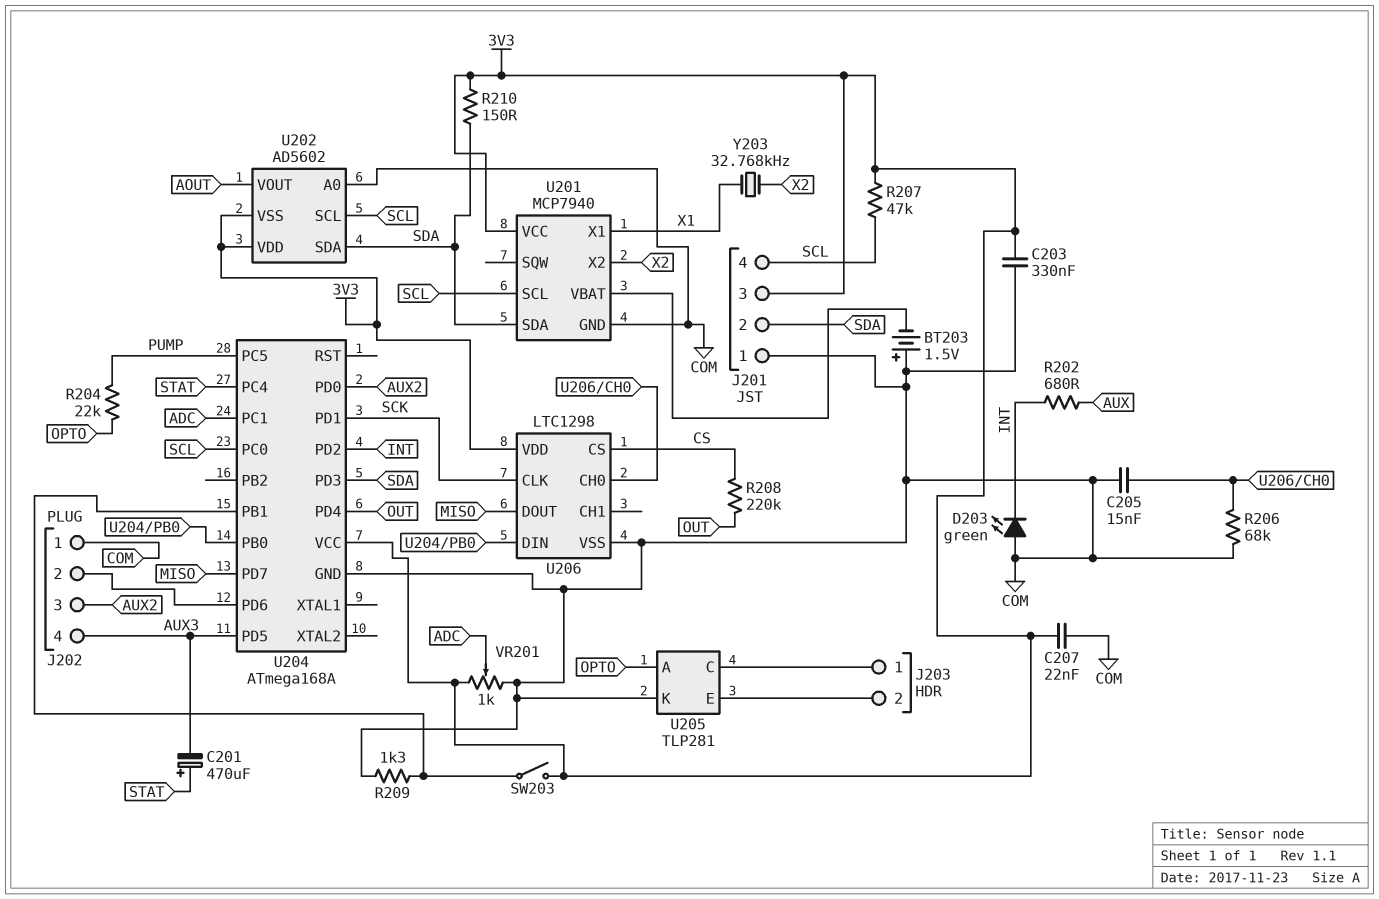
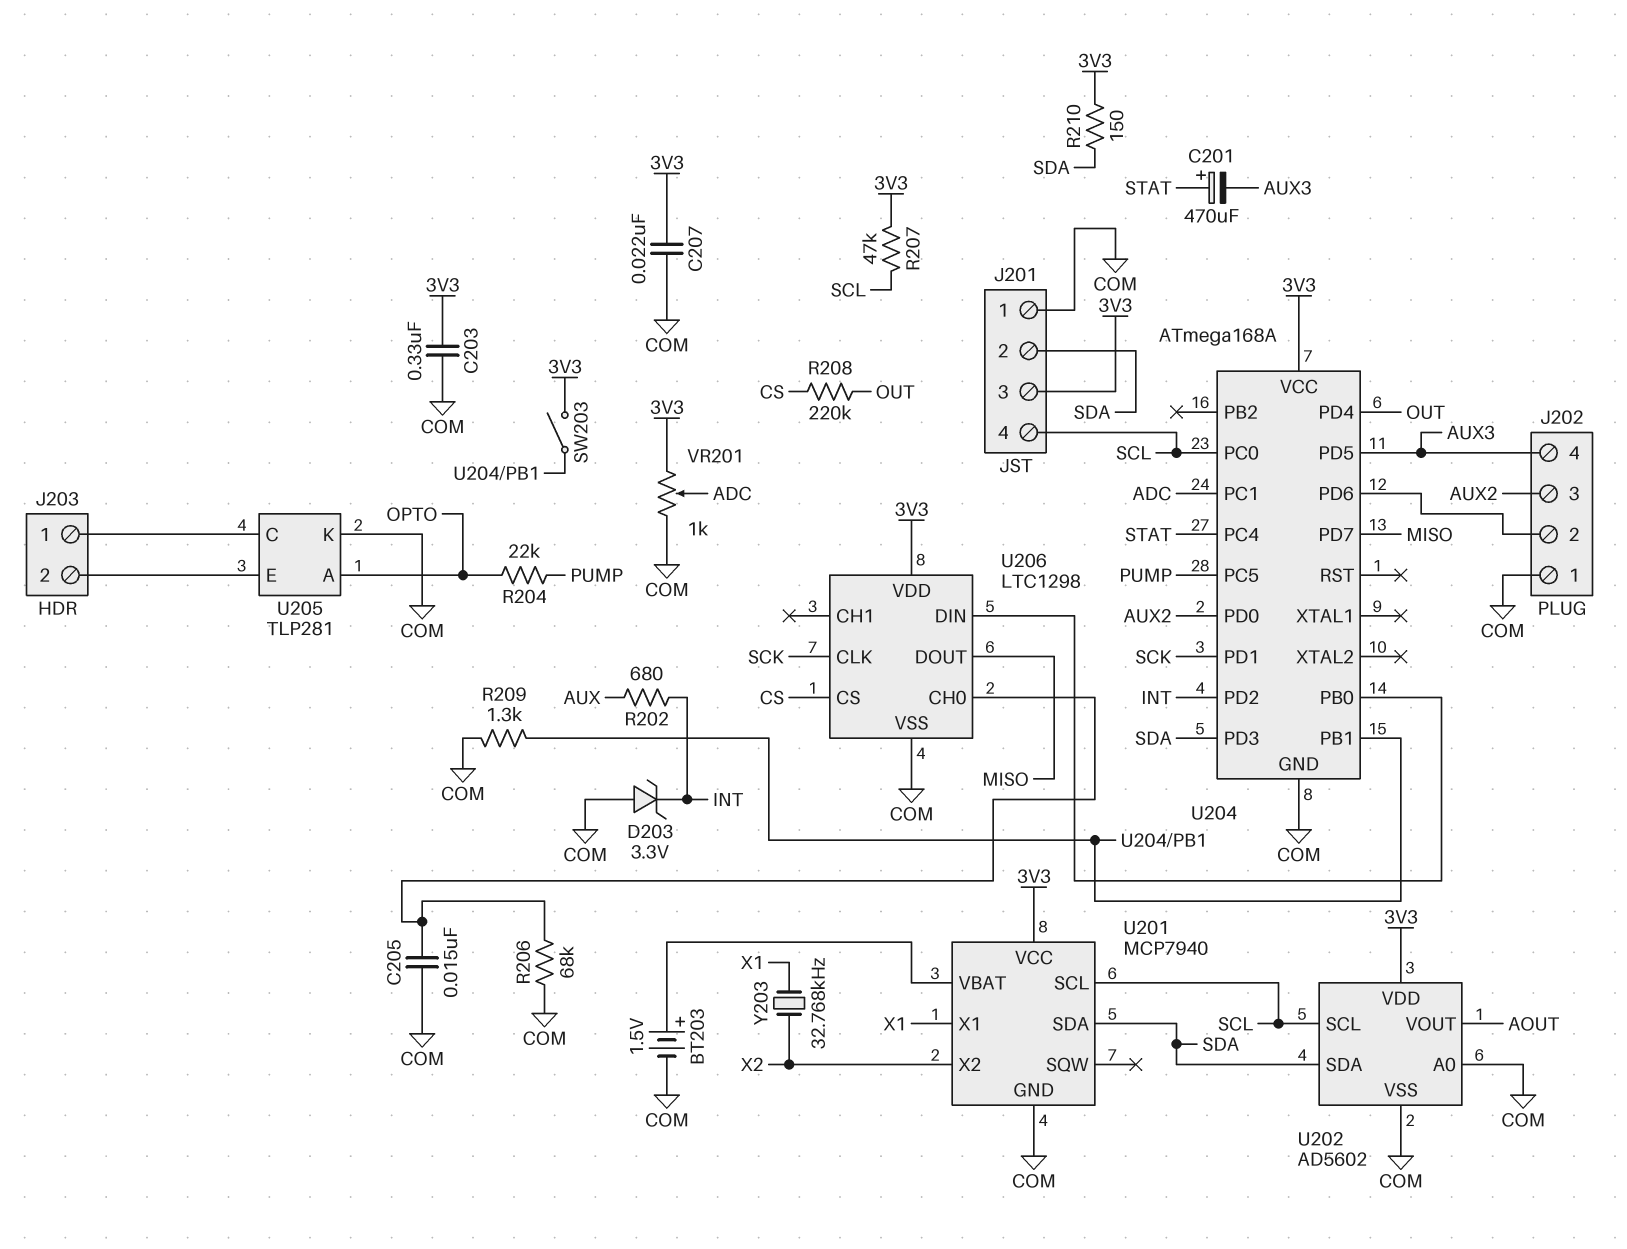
BT203: 1.5V (plus COM, minus U201/VBAT) -> 1.5V (plus U201/VBAT, minus COM)
D203: LED green (A COM, K INT) -> zener 3.3V (A COM, K INT)
U202 pin VSS: 3V3 -> COM

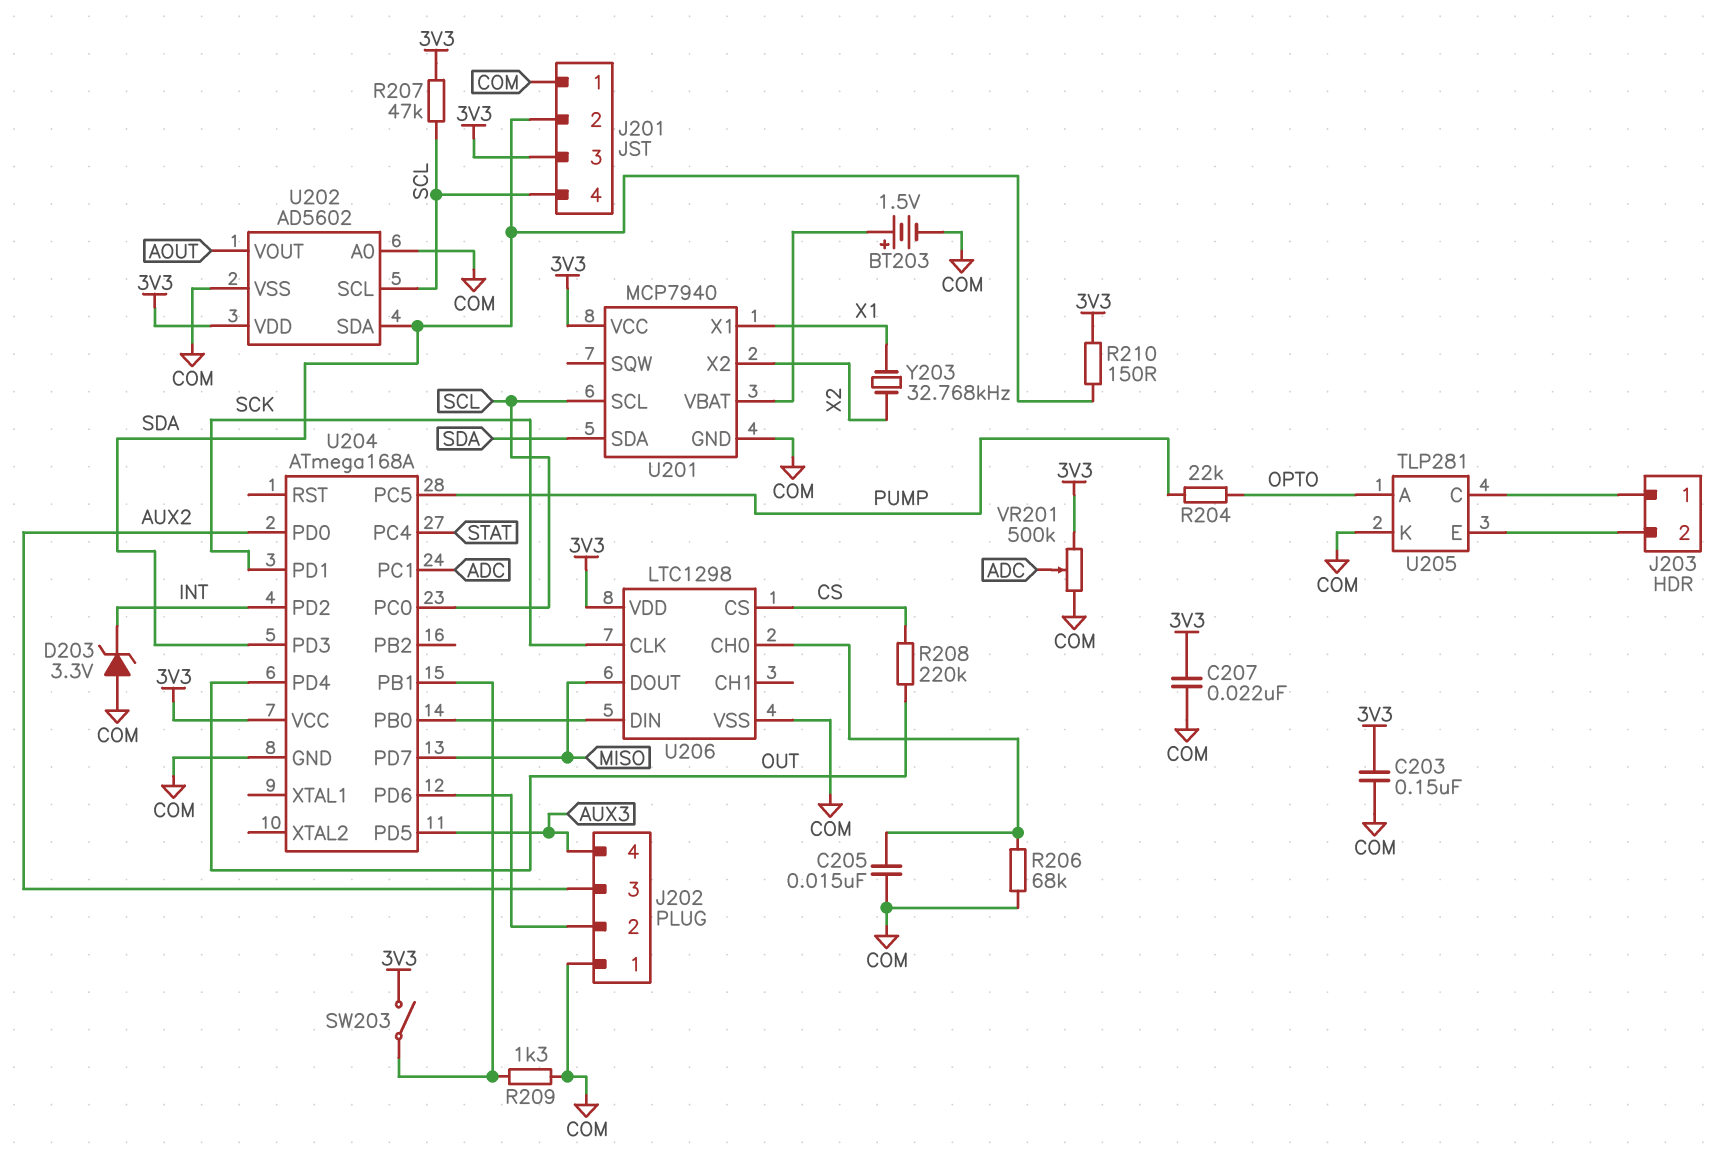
C201: 470uF (plus STAT, minus AUX3) -> none
C203: 330nF (3V3, COM) -> 150nF (3V3, COM)
R202: 680 (AUX, INT) -> none
VR201: 1k (3V3, COM, wiper ADC) -> 500k (3V3, COM, wiper ADC)

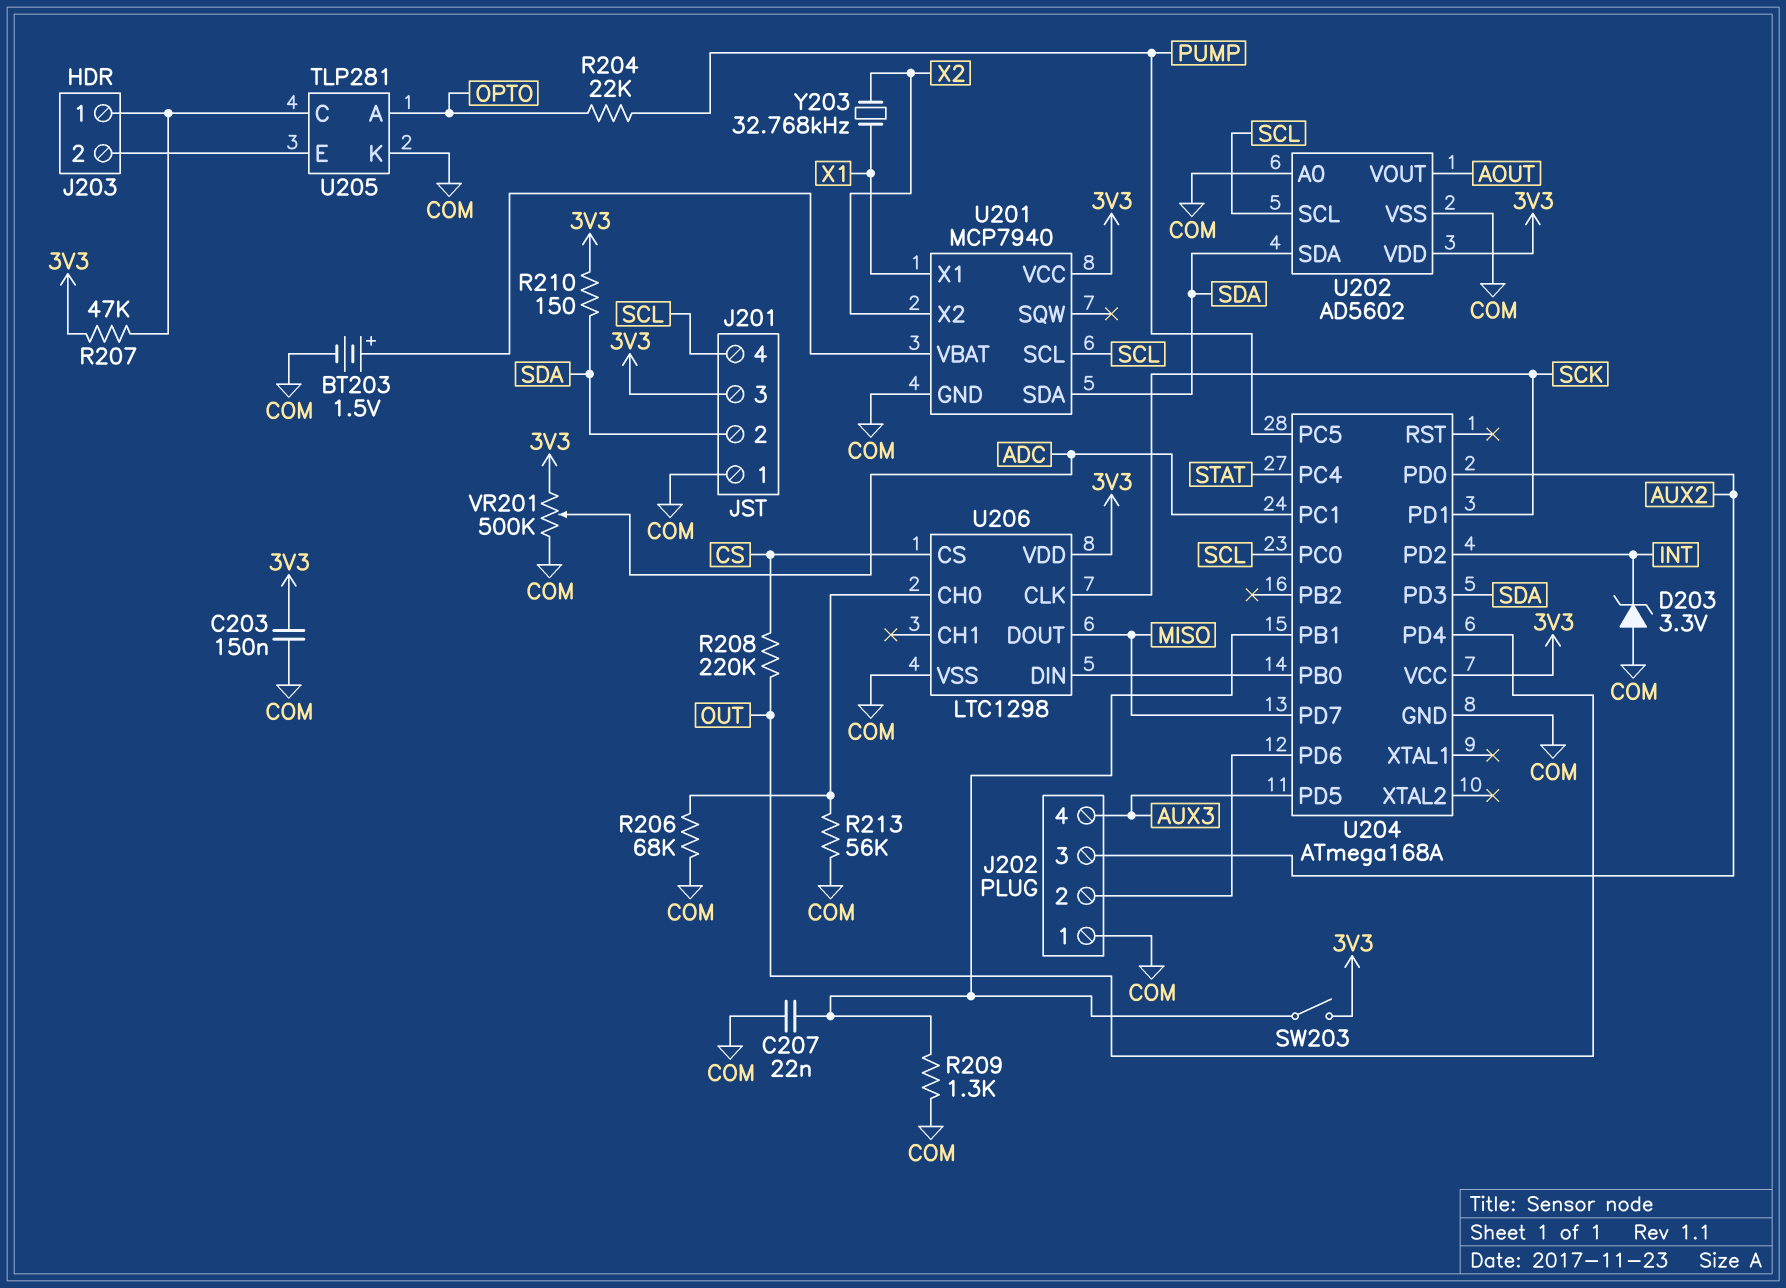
C205: 15nF (COM, U206/CH0) -> none
C207: 22nF (3V3, COM) -> 22nF (COM, U204/PB1)
R207: 47k (3V3, SCL) -> 47k (3V3, J203/1)
R213: none -> 56k (COM, U206/CH0)

